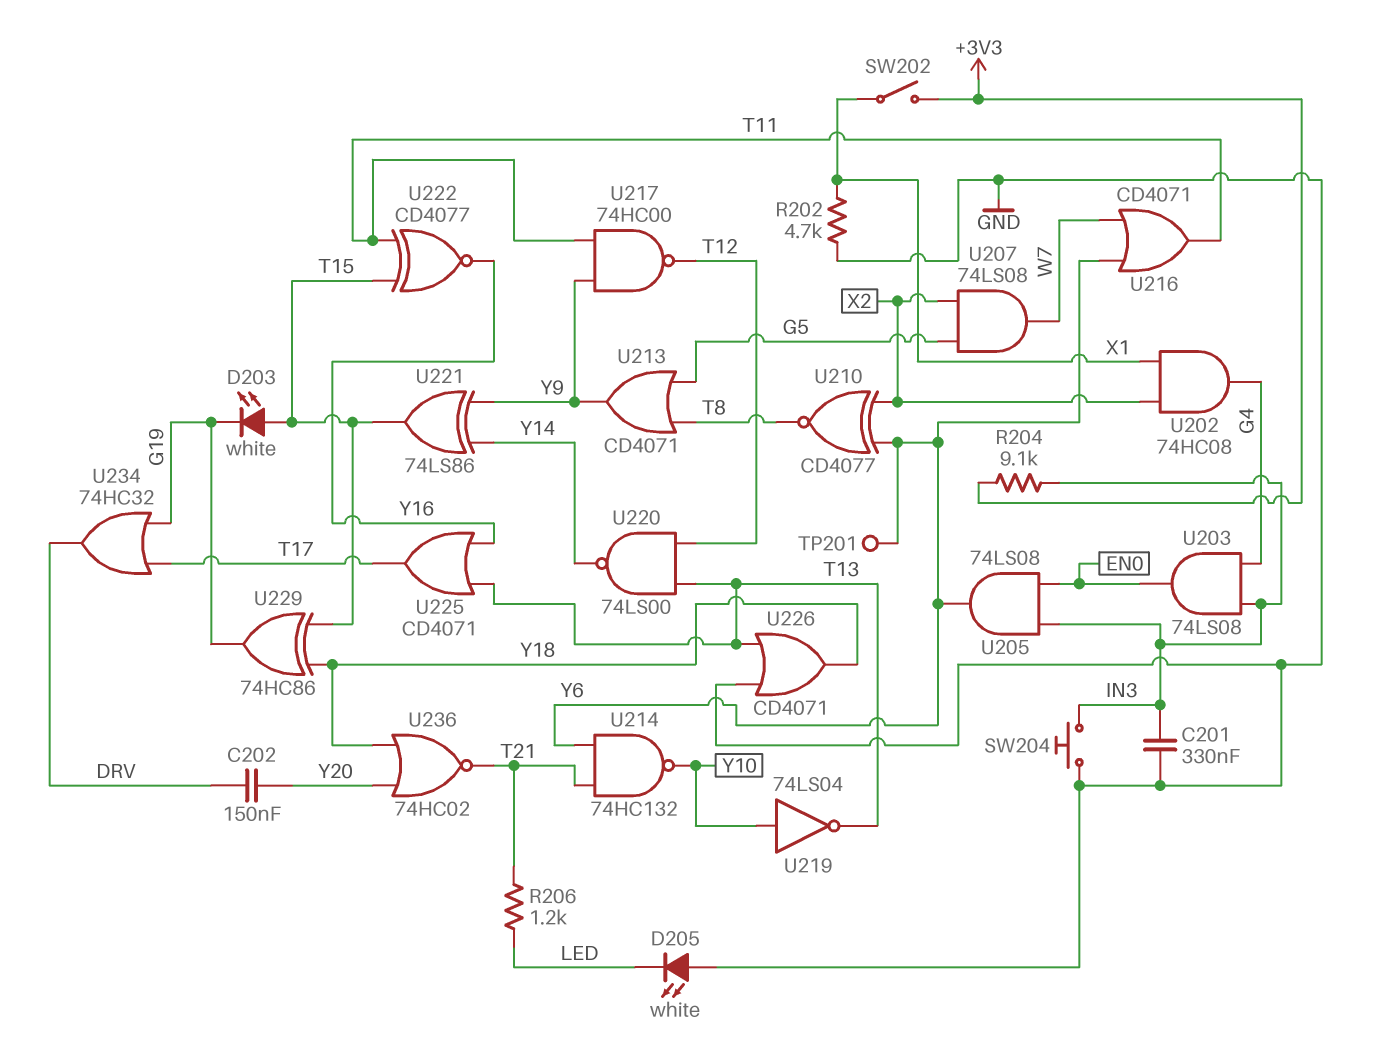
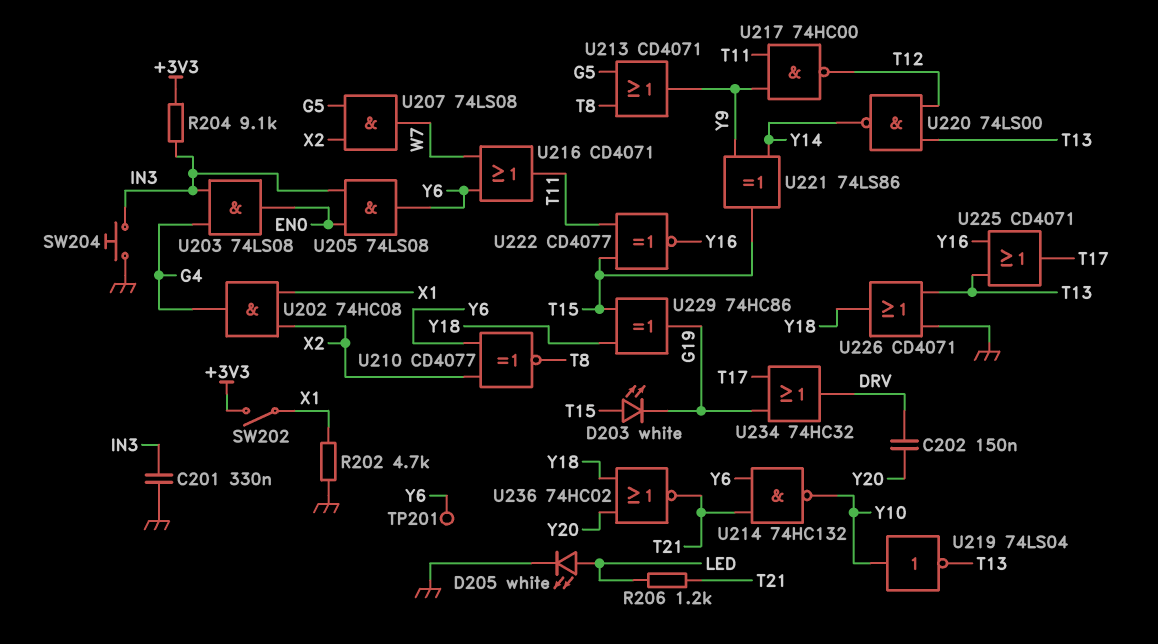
D205: LED white (A GND, K LED) -> LED white (A LED, K GND)

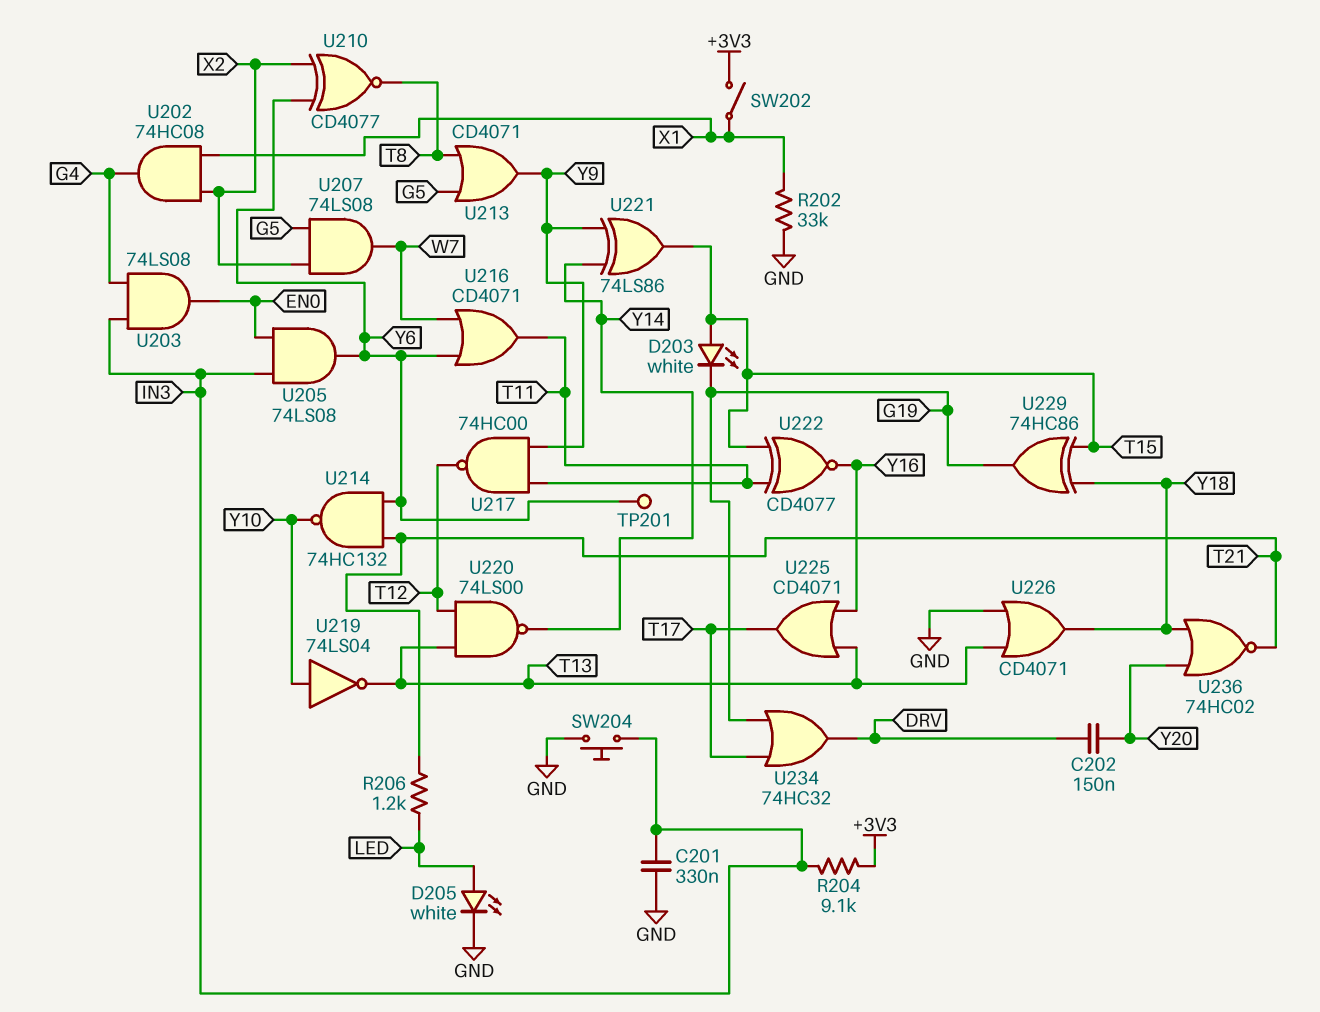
R202: 4.7k (GND, X1) -> 33k (GND, X1)

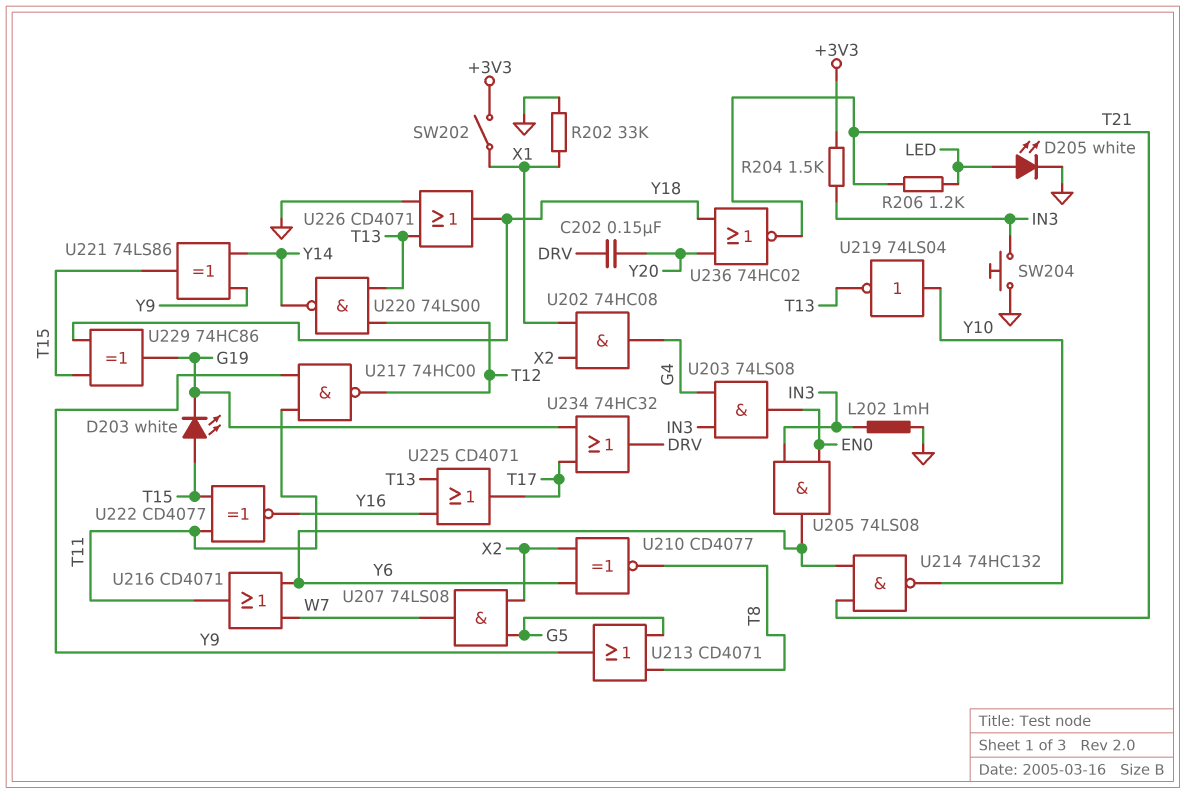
C201: 330nF (GND, IN3) -> none
L202: none -> 1mH (GND, IN3)
R204: 9.1k (+3V3, IN3) -> 1.5k (+3V3, IN3)
TP201: test point (Y6) -> none

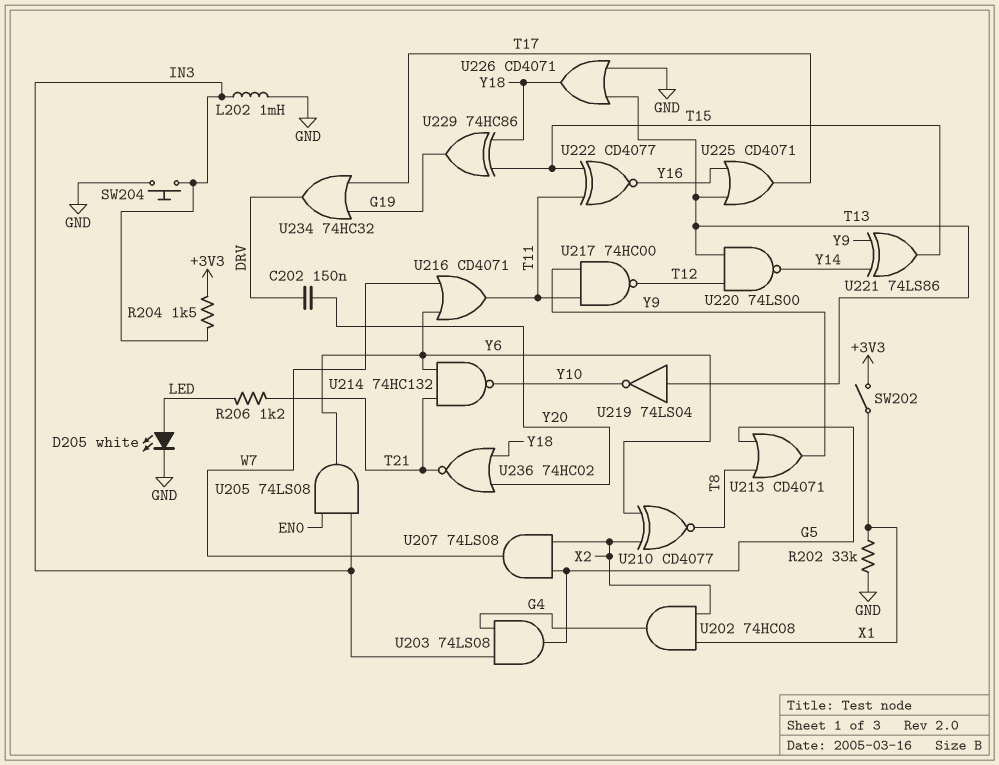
D203: LED white (A T15, K G19) -> none
U203: AND 74LS08 (in G4, in IN3, out EN0) -> AND 74LS08 (in G4, in IN3, out G5)
U219: NOT 74LS04 (in Y10, out T13) -> NOT 74LS04 (in T13, out Y10)

